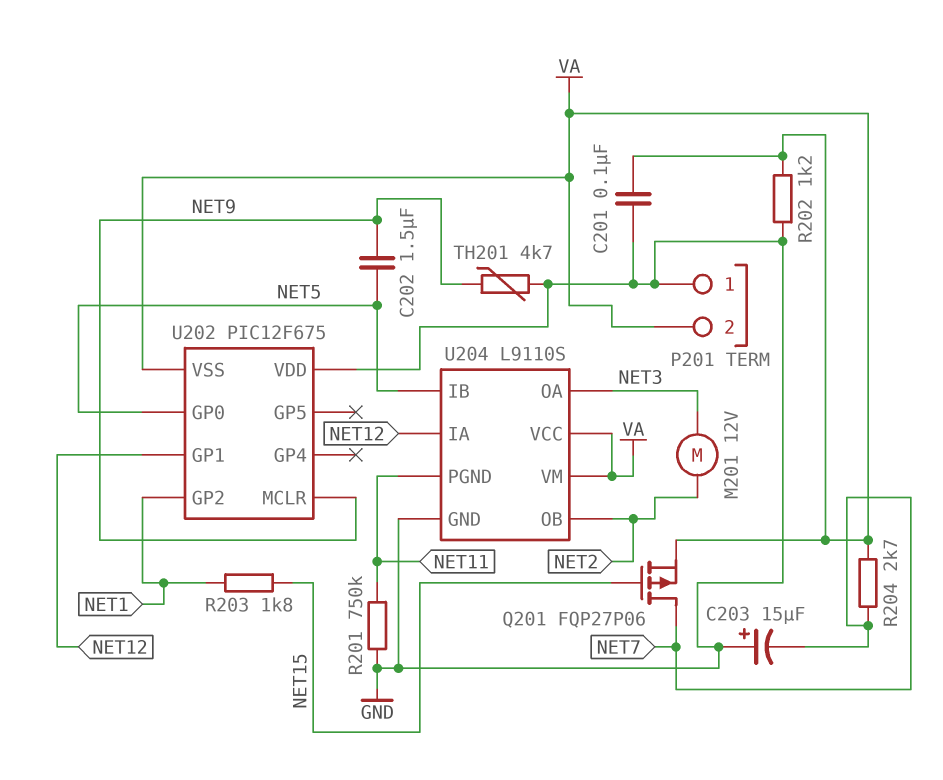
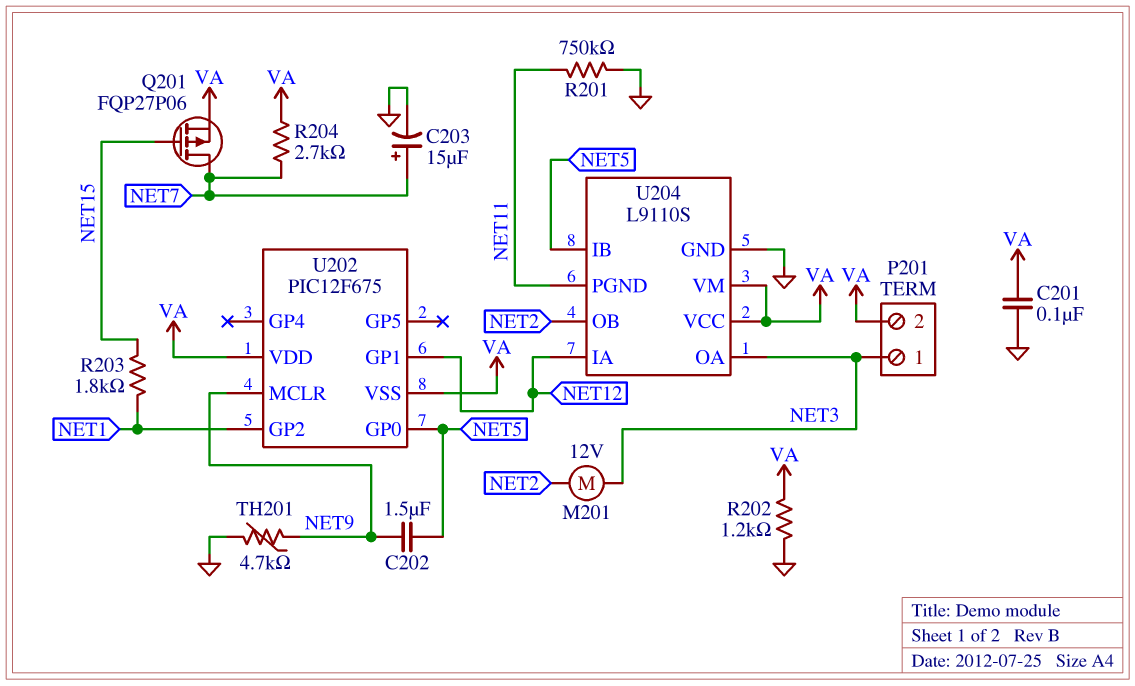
C203: 15uF (plus GND, minus NET7) -> 15uF (plus NET7, minus GND)
P201 pin 1: GND -> NET3
U202 pin VDD: GND -> VA

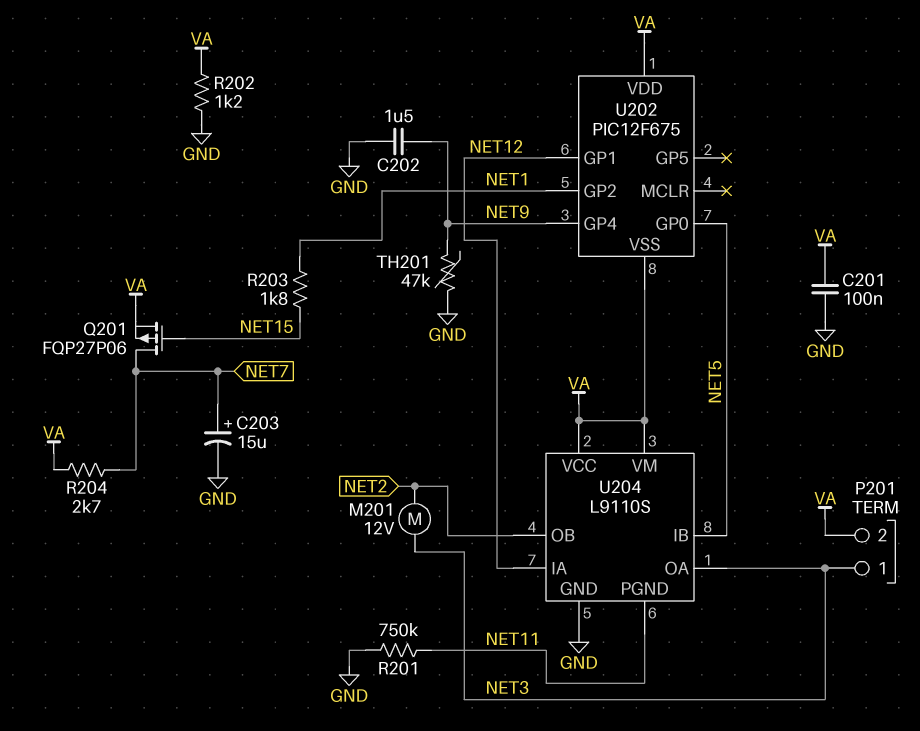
C202: 1.5uF (NET5, NET9) -> 1.5uF (GND, NET9)
TH201: 4.7k (GND, NET9) -> 47k (GND, NET9)
U202 pin GP4: none -> NET9
U202 pin MCLR: NET9 -> none

